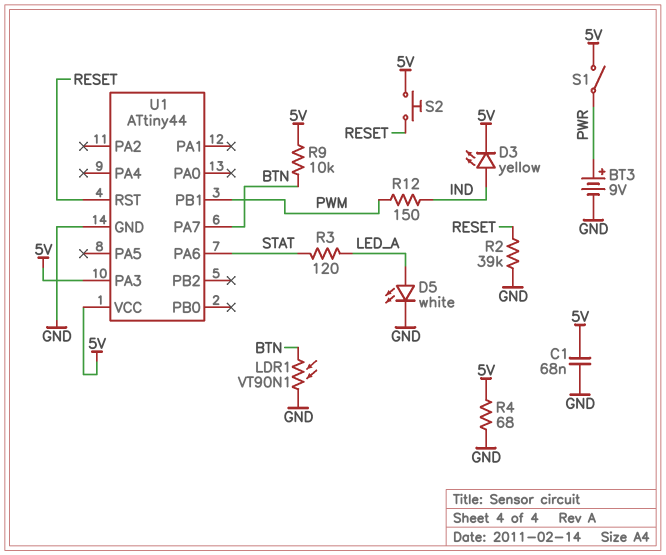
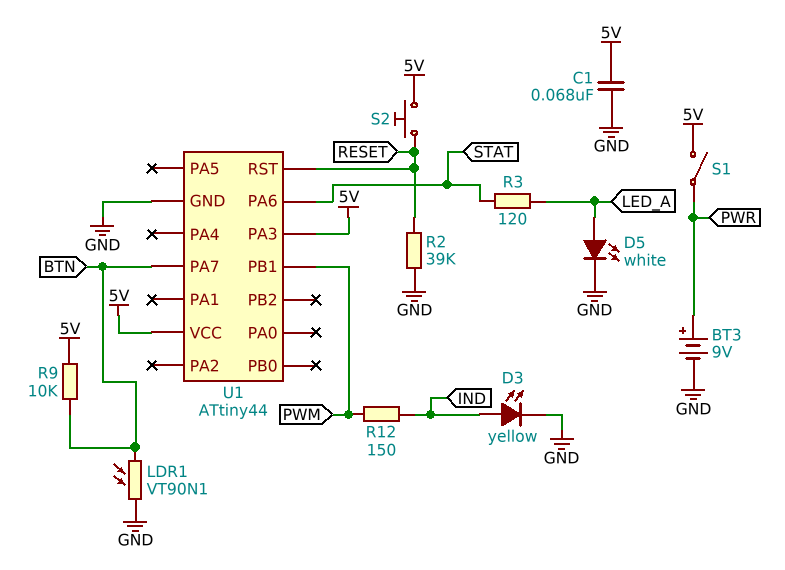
D3: LED yellow (A IND, K 5V) -> LED yellow (A IND, K GND)
R4: 68 (5V, GND) -> none

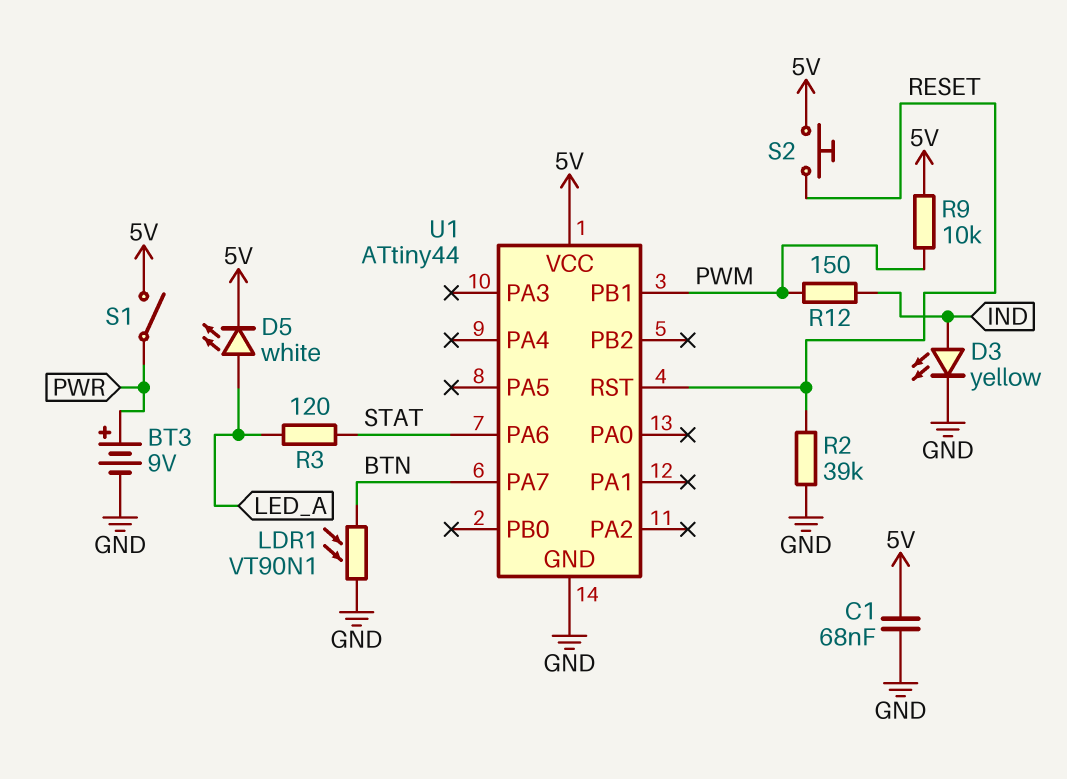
D5: LED white (A LED_A, K GND) -> LED white (A LED_A, K 5V)
R9: 10k (5V, BTN) -> 10k (5V, PWM)
U1 pin PA3: 5V -> none

